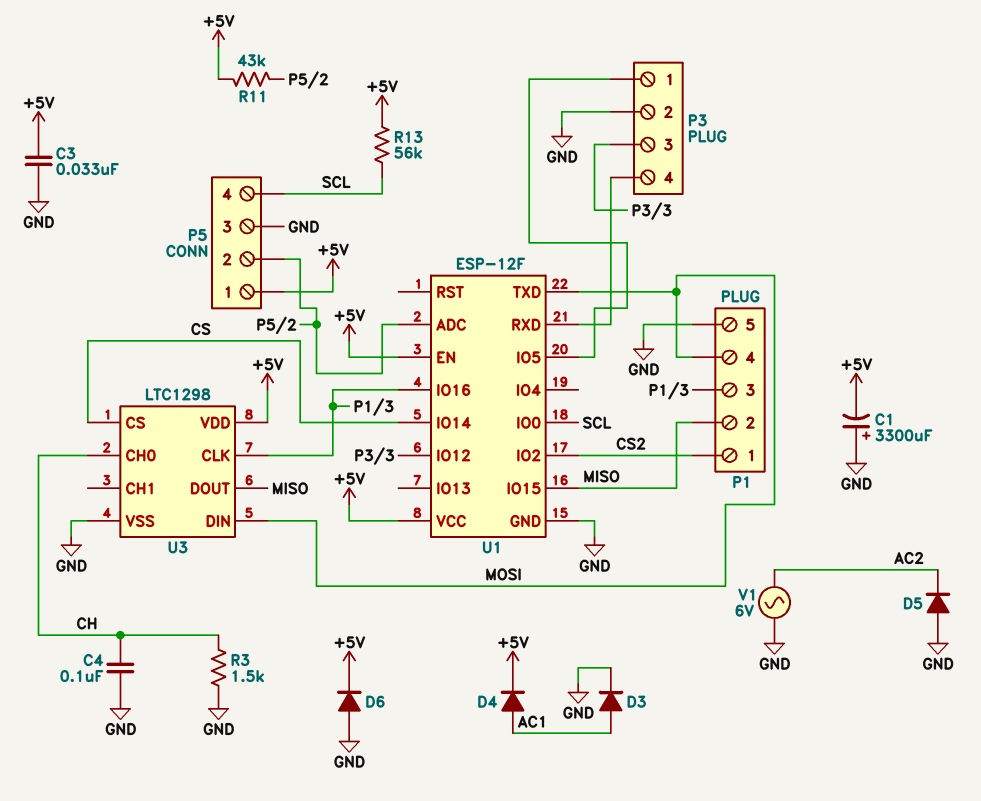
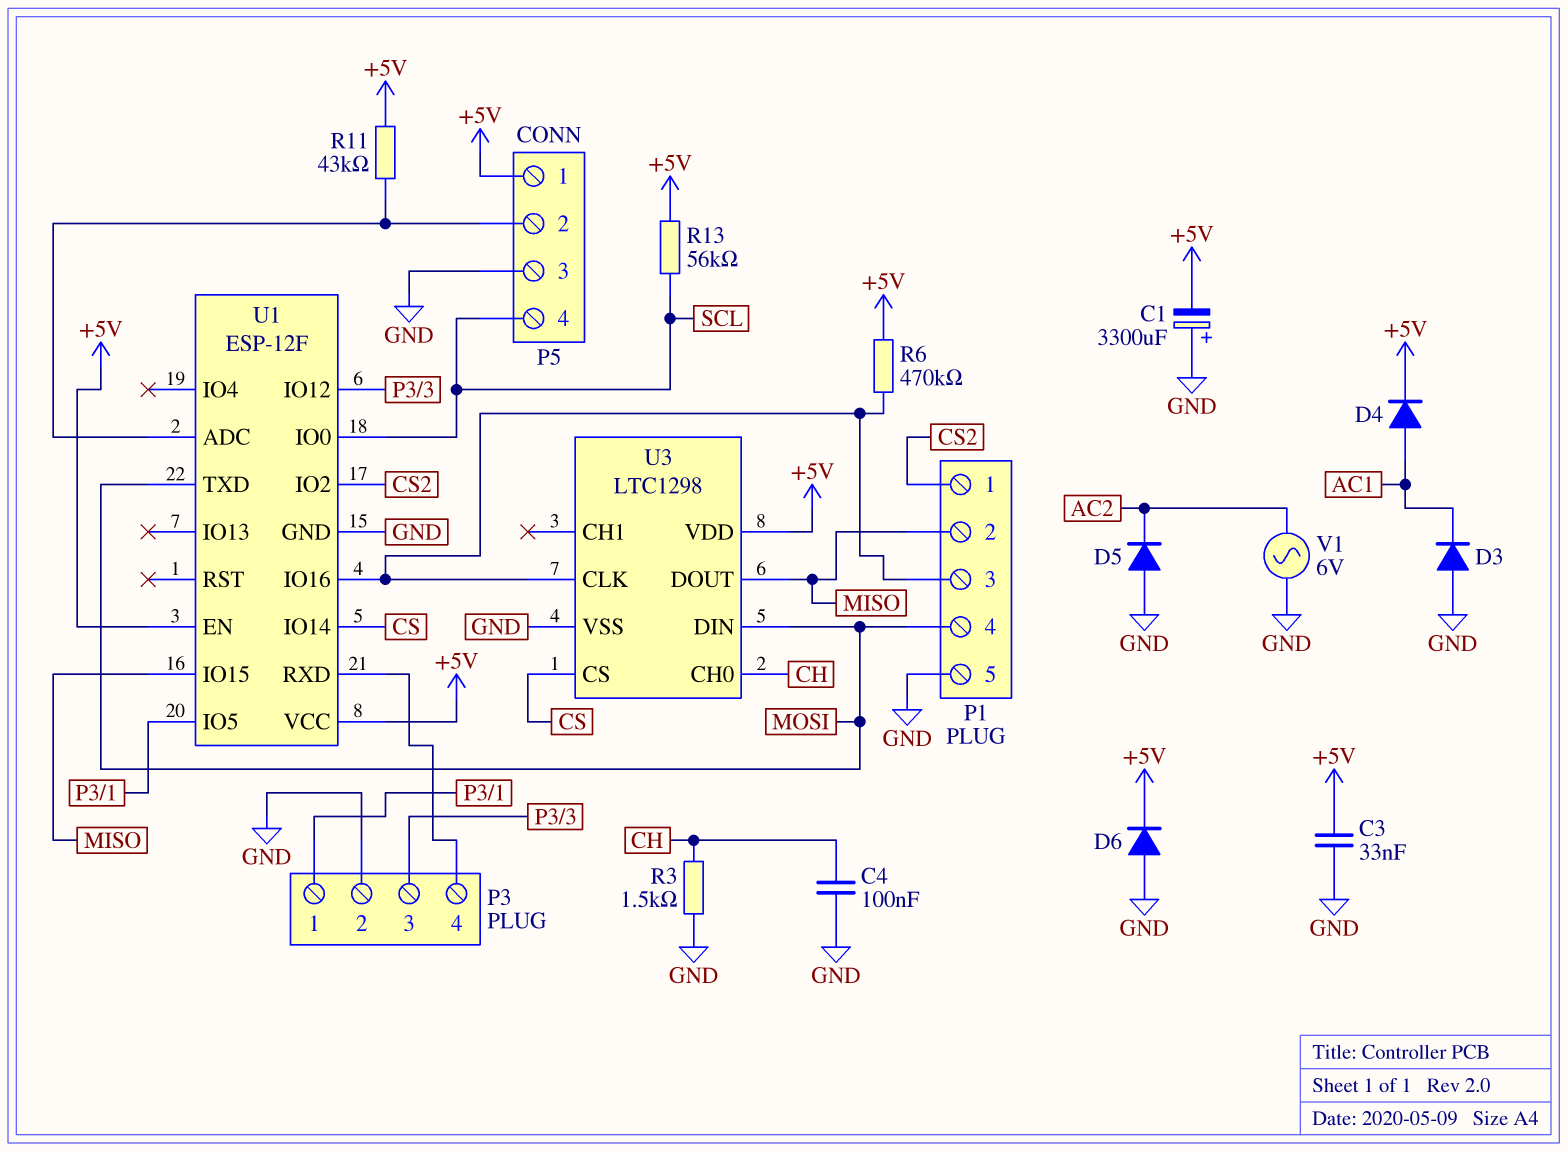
D3: diode (A AC1, K GND) -> diode (A GND, K AC1)
R6: none -> 470k (+5V, P1/3)

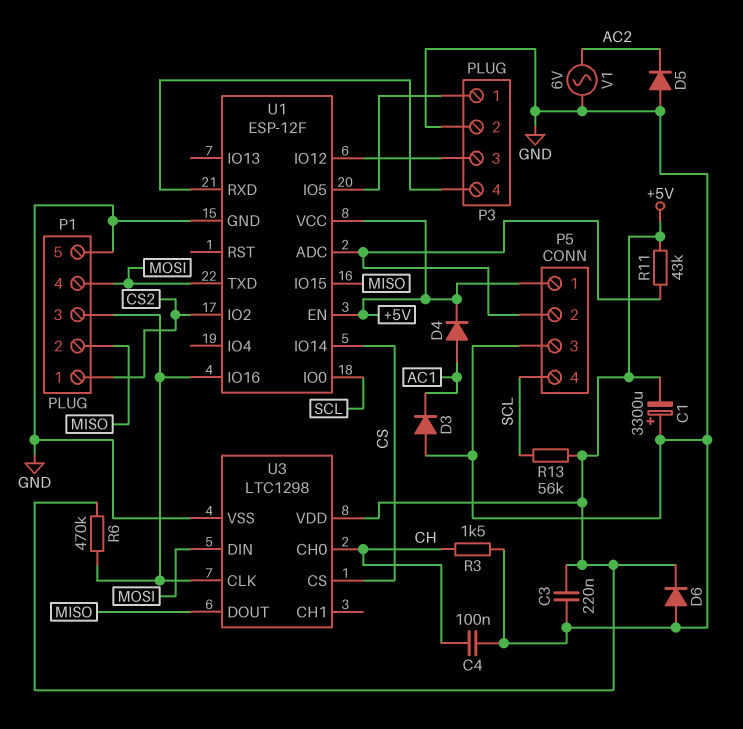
C3: 33nF (+5V, GND) -> 220nF (+5V, GND)

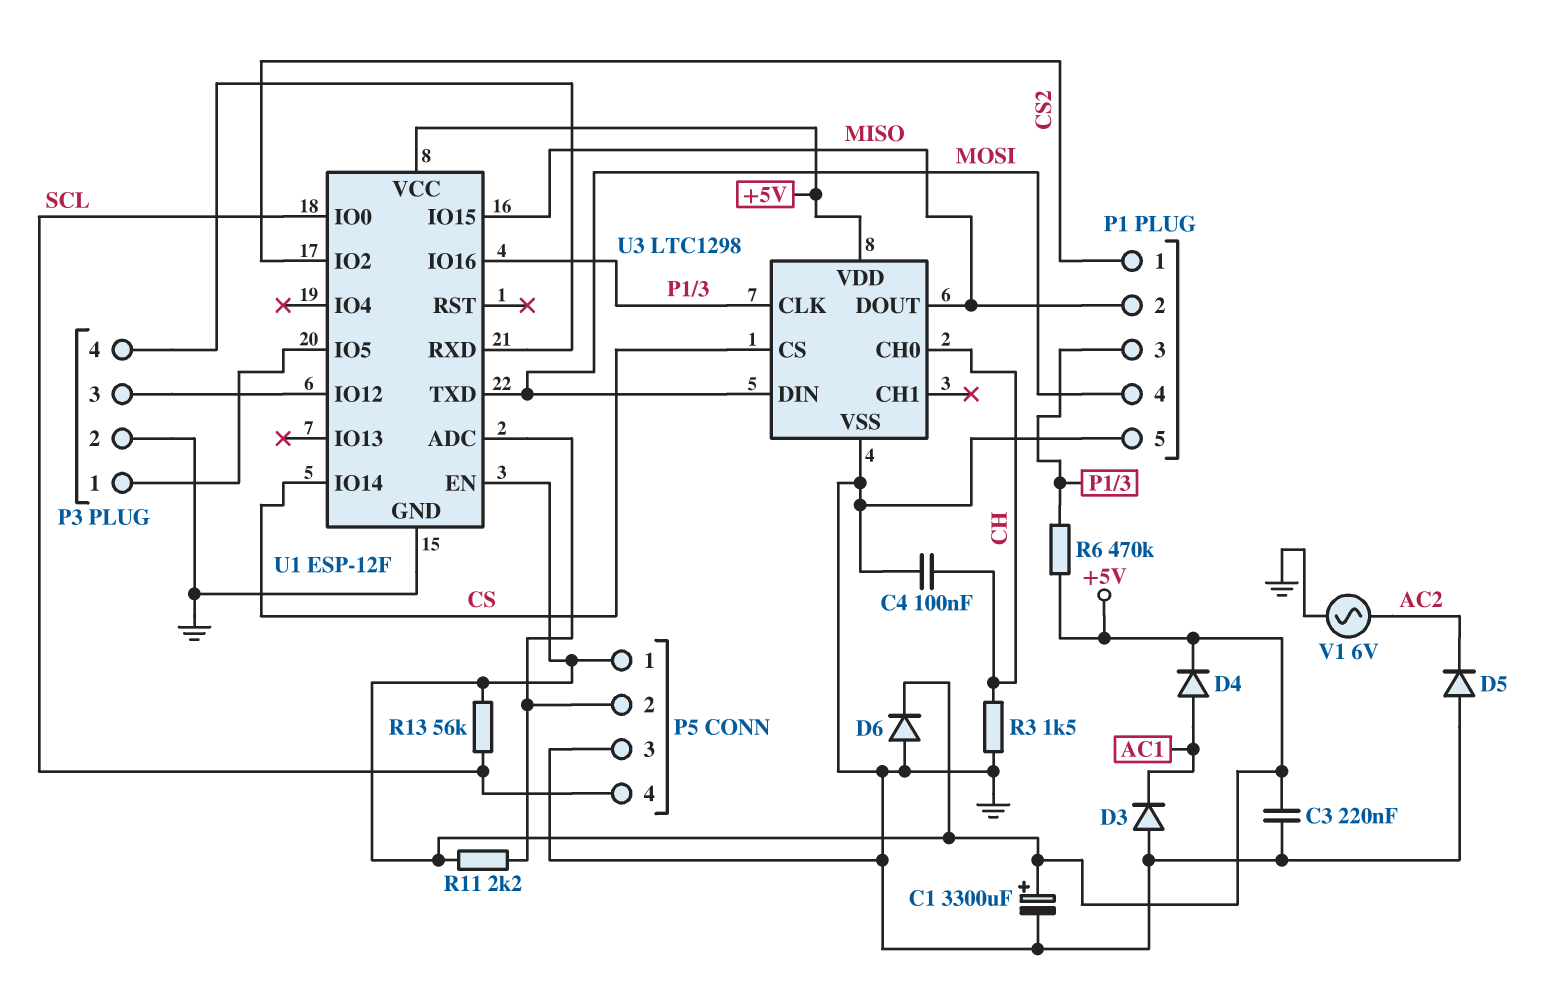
C1: 3300uF (plus GND, minus +5V) -> 3300uF (plus +5V, minus GND)
R11: 43k (+5V, P5/2) -> 2.2k (+5V, P5/2)

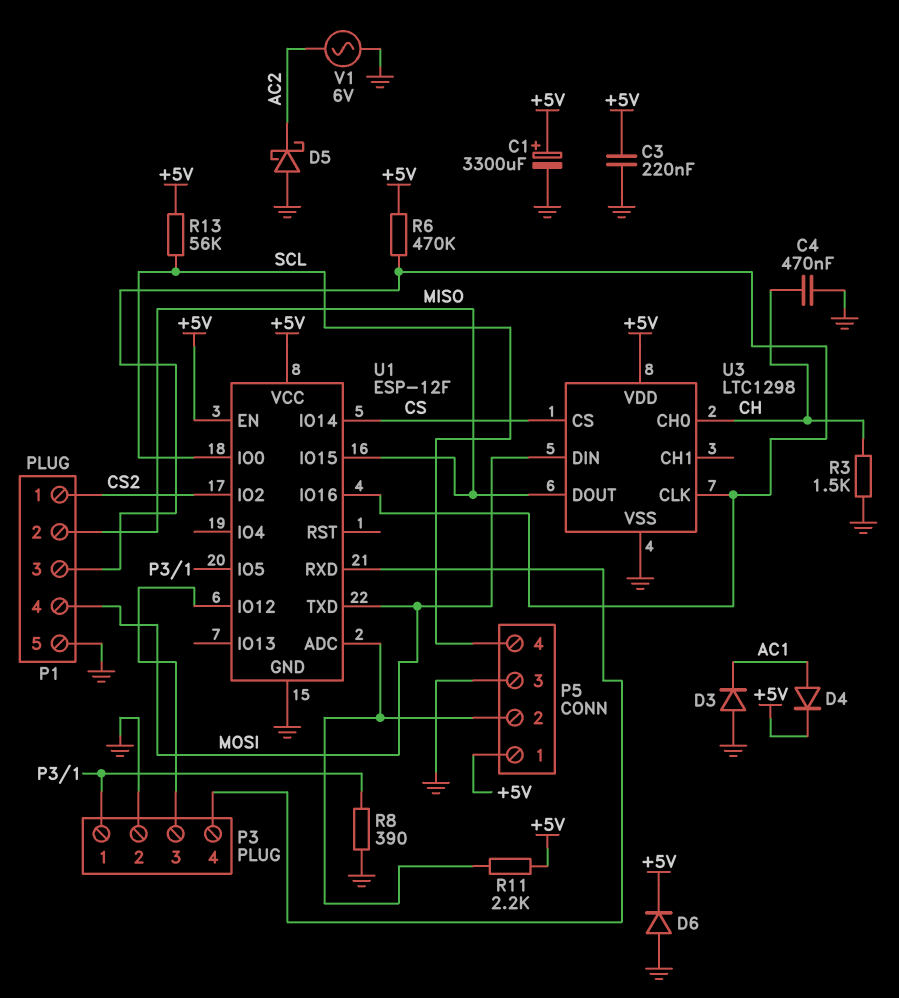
C4: 100nF (CH, GND) -> 470nF (CH, GND)
D5: diode (A GND, K AC2) -> schottky (A GND, K AC2)
R8: none -> 390 (GND, P3/1)

